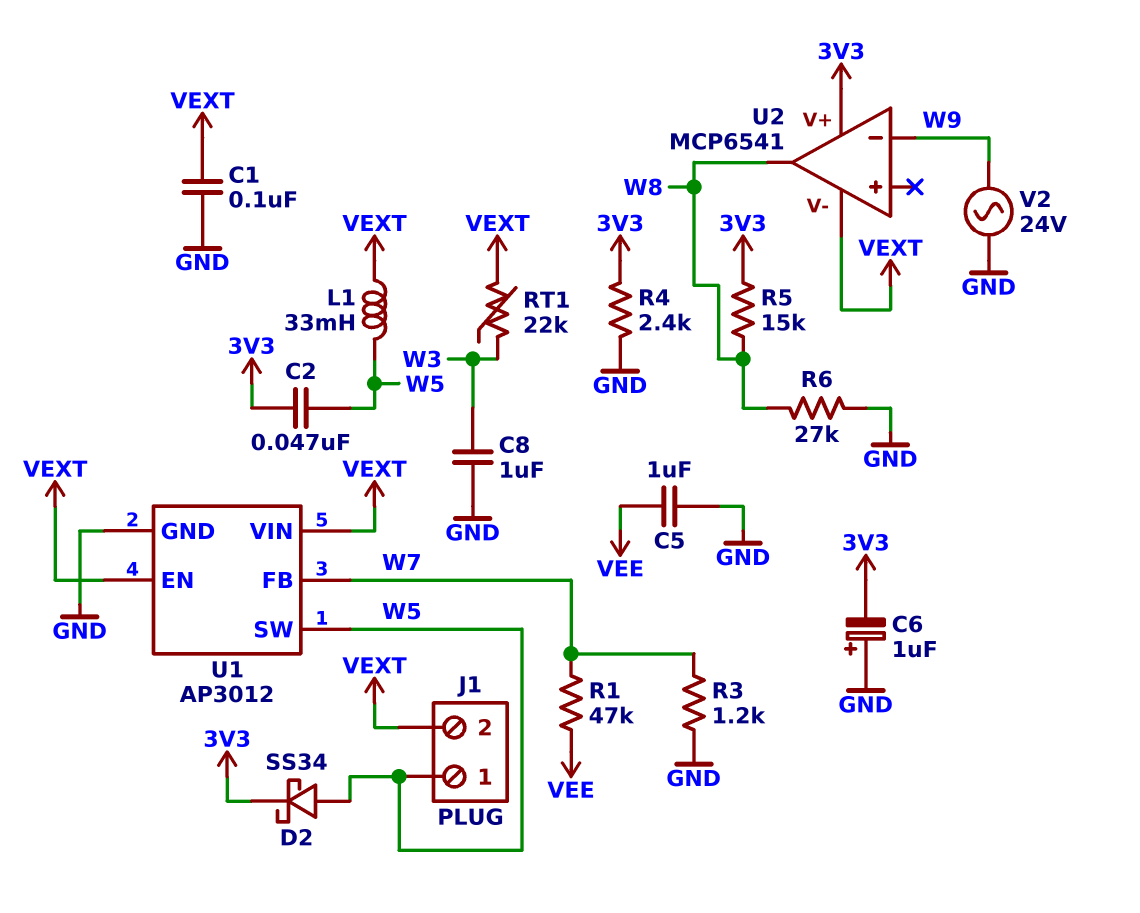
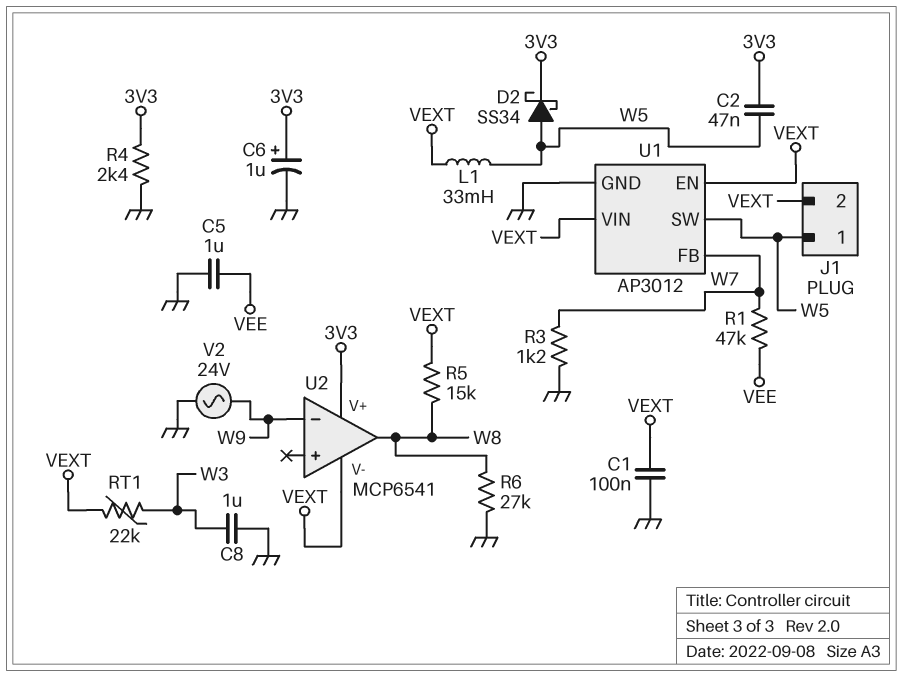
C6: 1uF (plus GND, minus 3V3) -> 1uF (plus 3V3, minus GND)
R5: 15k (3V3, W8) -> 15k (VEXT, W8)

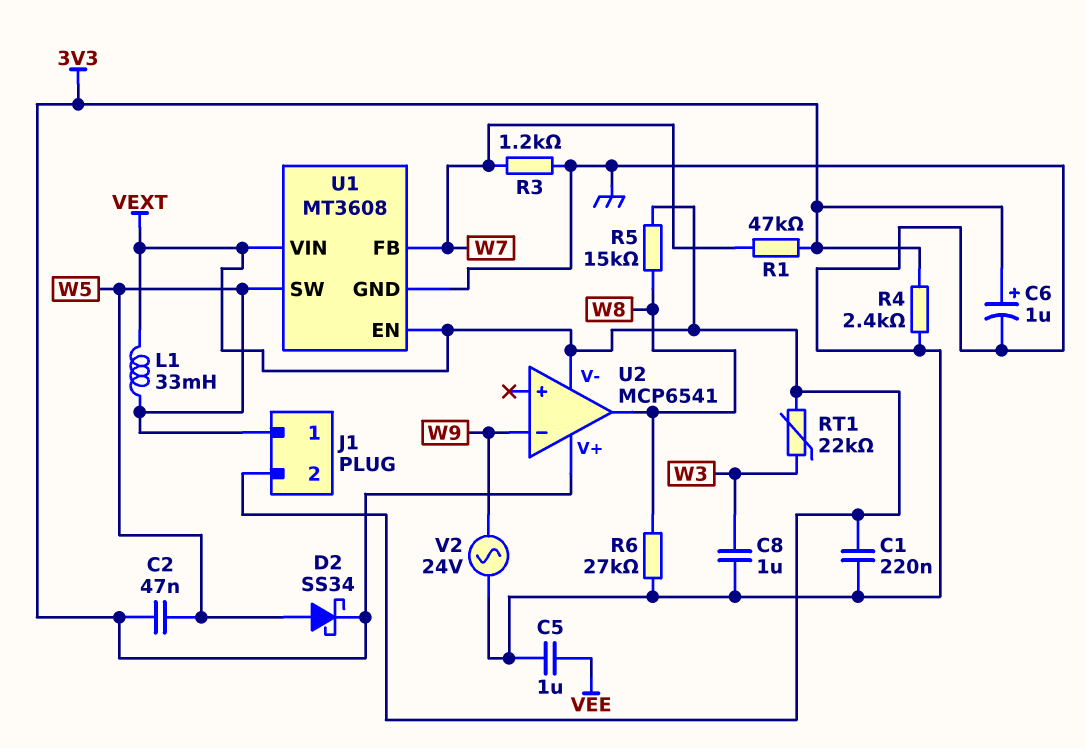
C1: 100nF (GND, VEXT) -> 220nF (GND, VEXT)
R1: 47k (VEE, W7) -> 47k (3V3, W7)
U1: AP3012 -> MT3608

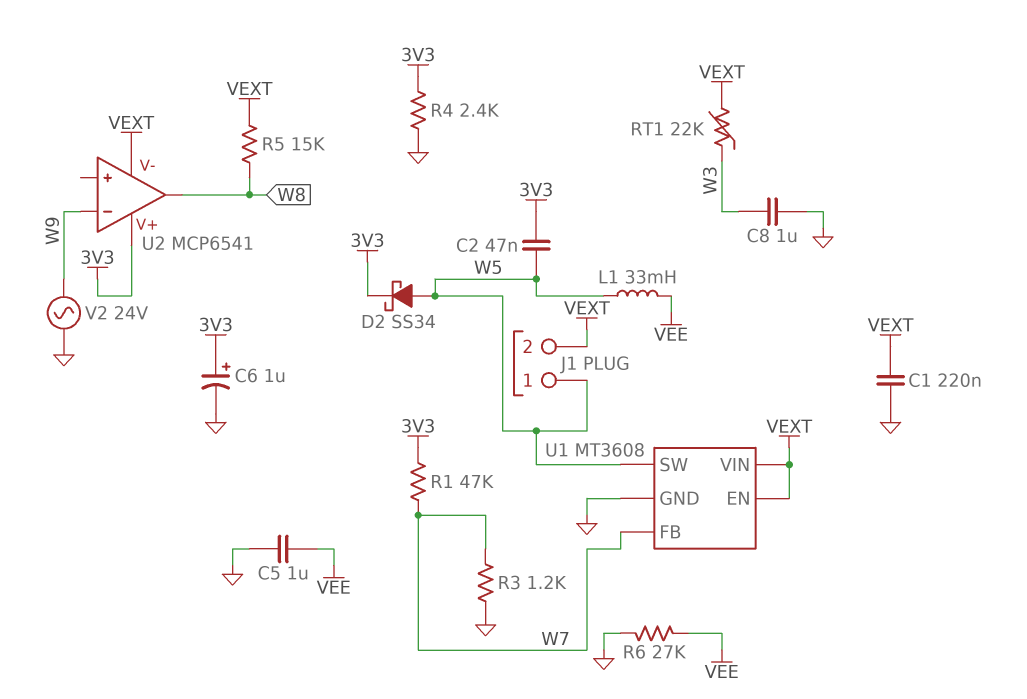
L1: 33mH (VEXT, W5) -> 33mH (VEE, W5)
R6: 27k (GND, W8) -> 27k (GND, VEE)

